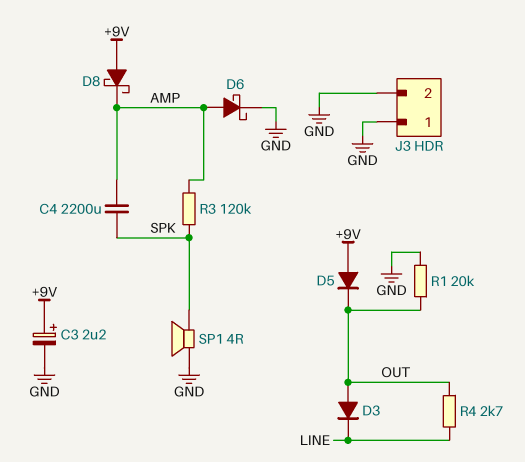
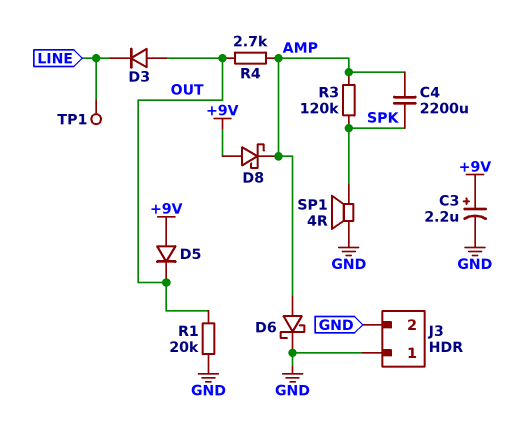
R4: 2.7k (LINE, OUT) -> 2.7k (AMP, OUT)
TP1: none -> test point (LINE)

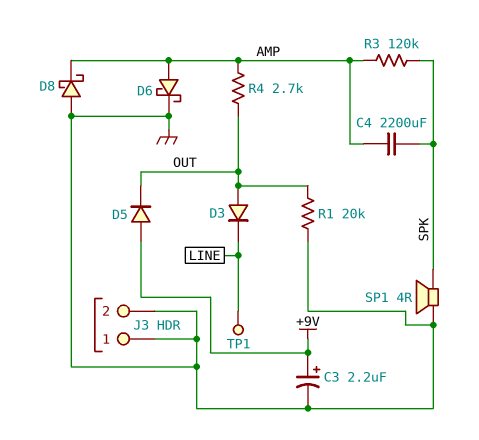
D8: schottky (A +9V, K AMP) -> schottky (A GND, K AMP)

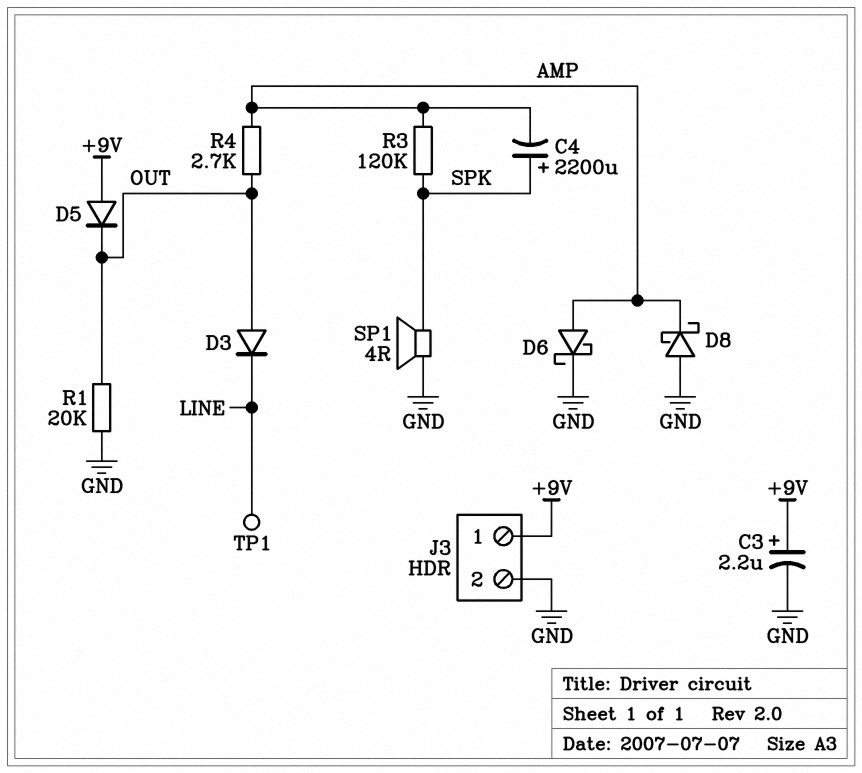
C4: 2200uF (AMP, SPK) -> 2200uF (plus SPK, minus AMP)
J3 pin 1: GND -> +9V

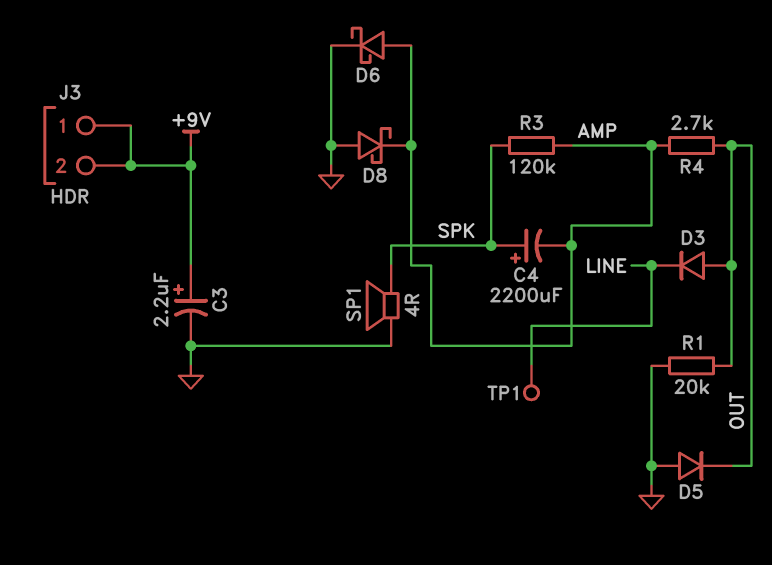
D5: diode (A +9V, K OUT) -> diode (A GND, K OUT)
J3 pin 2: GND -> +9V

